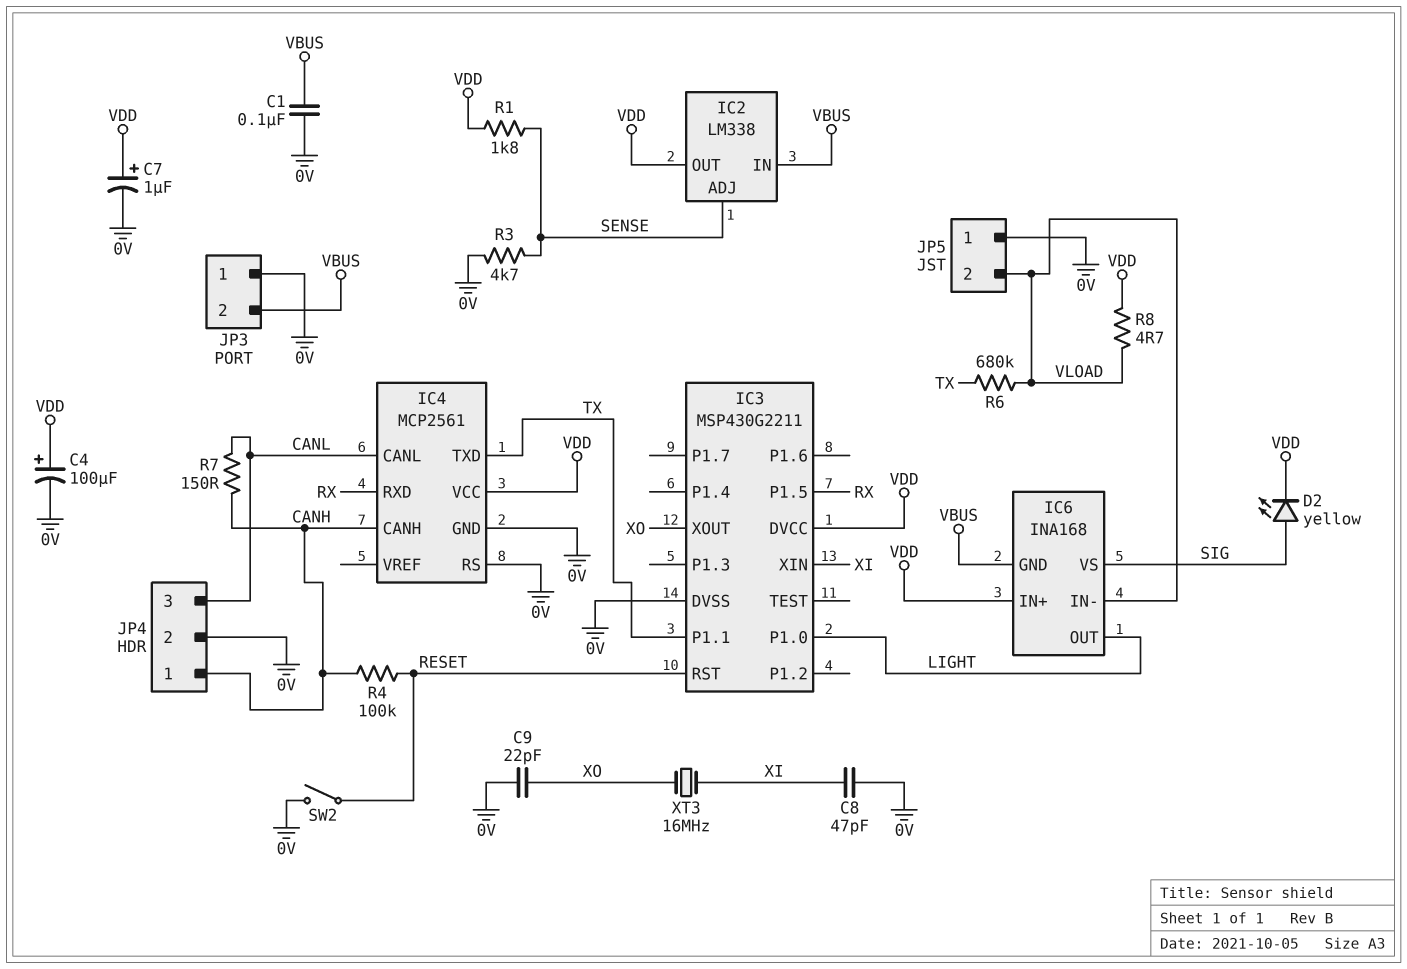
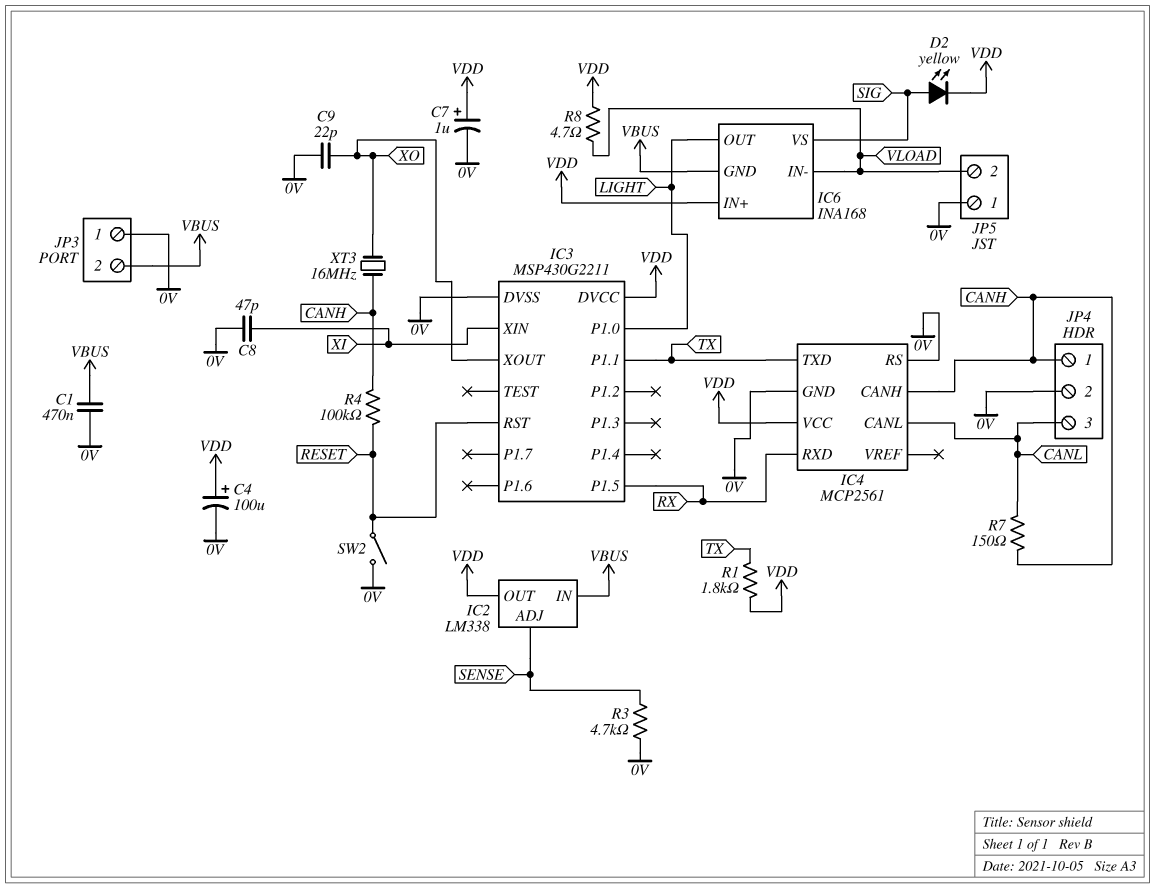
C1: 100nF (0V, VBUS) -> 470nF (0V, VBUS)
R1: 1.8k (SENSE, VDD) -> 1.8k (TX, VDD)
R6: 680k (TX, VLOAD) -> none
XT3: 16MHz (XI, XO) -> 16MHz (CANH, XO)

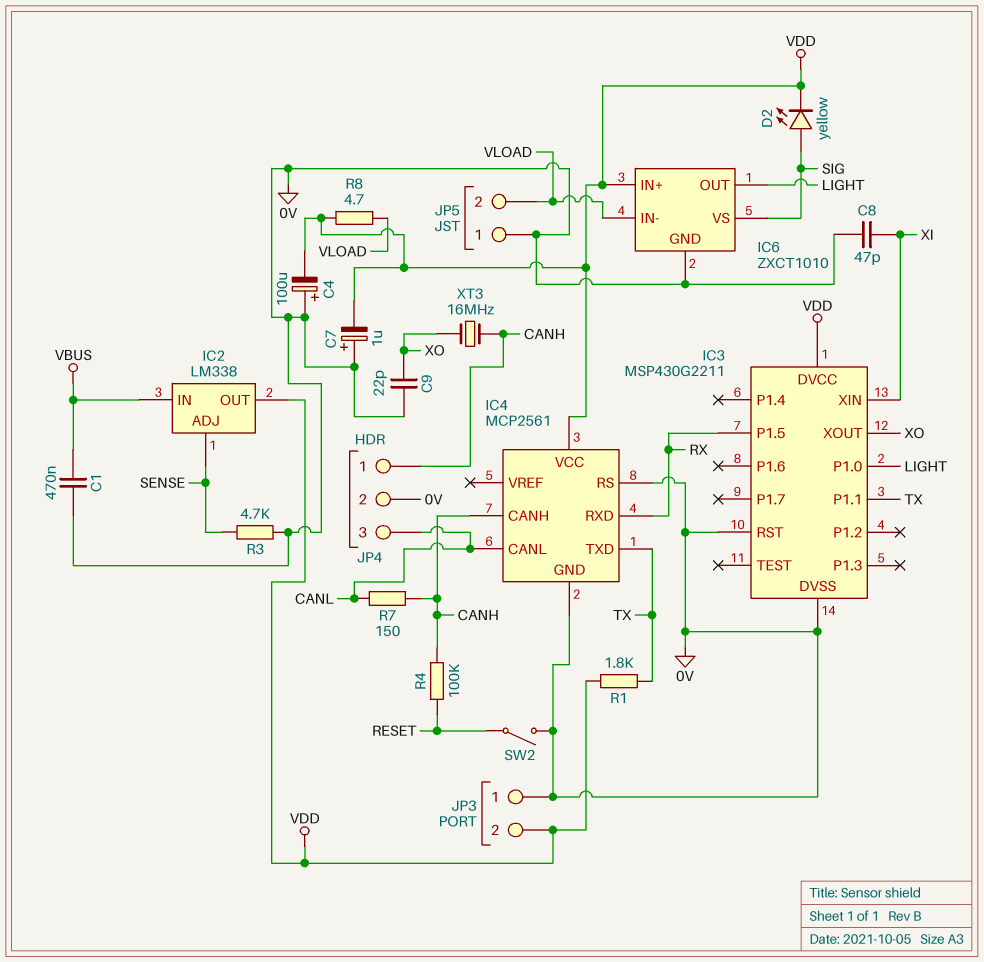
C4: 100uF (plus VDD, minus 0V) -> 100uF (plus 0V, minus VDD)
C7: 1uF (plus VDD, minus 0V) -> 1uF (plus 0V, minus VDD)
IC3 pin RST: RESET -> 0V
IC6: INA168 -> ZXCT1010
IC6 pin GND: VBUS -> 0V
JP3 pin 2: VBUS -> VDD

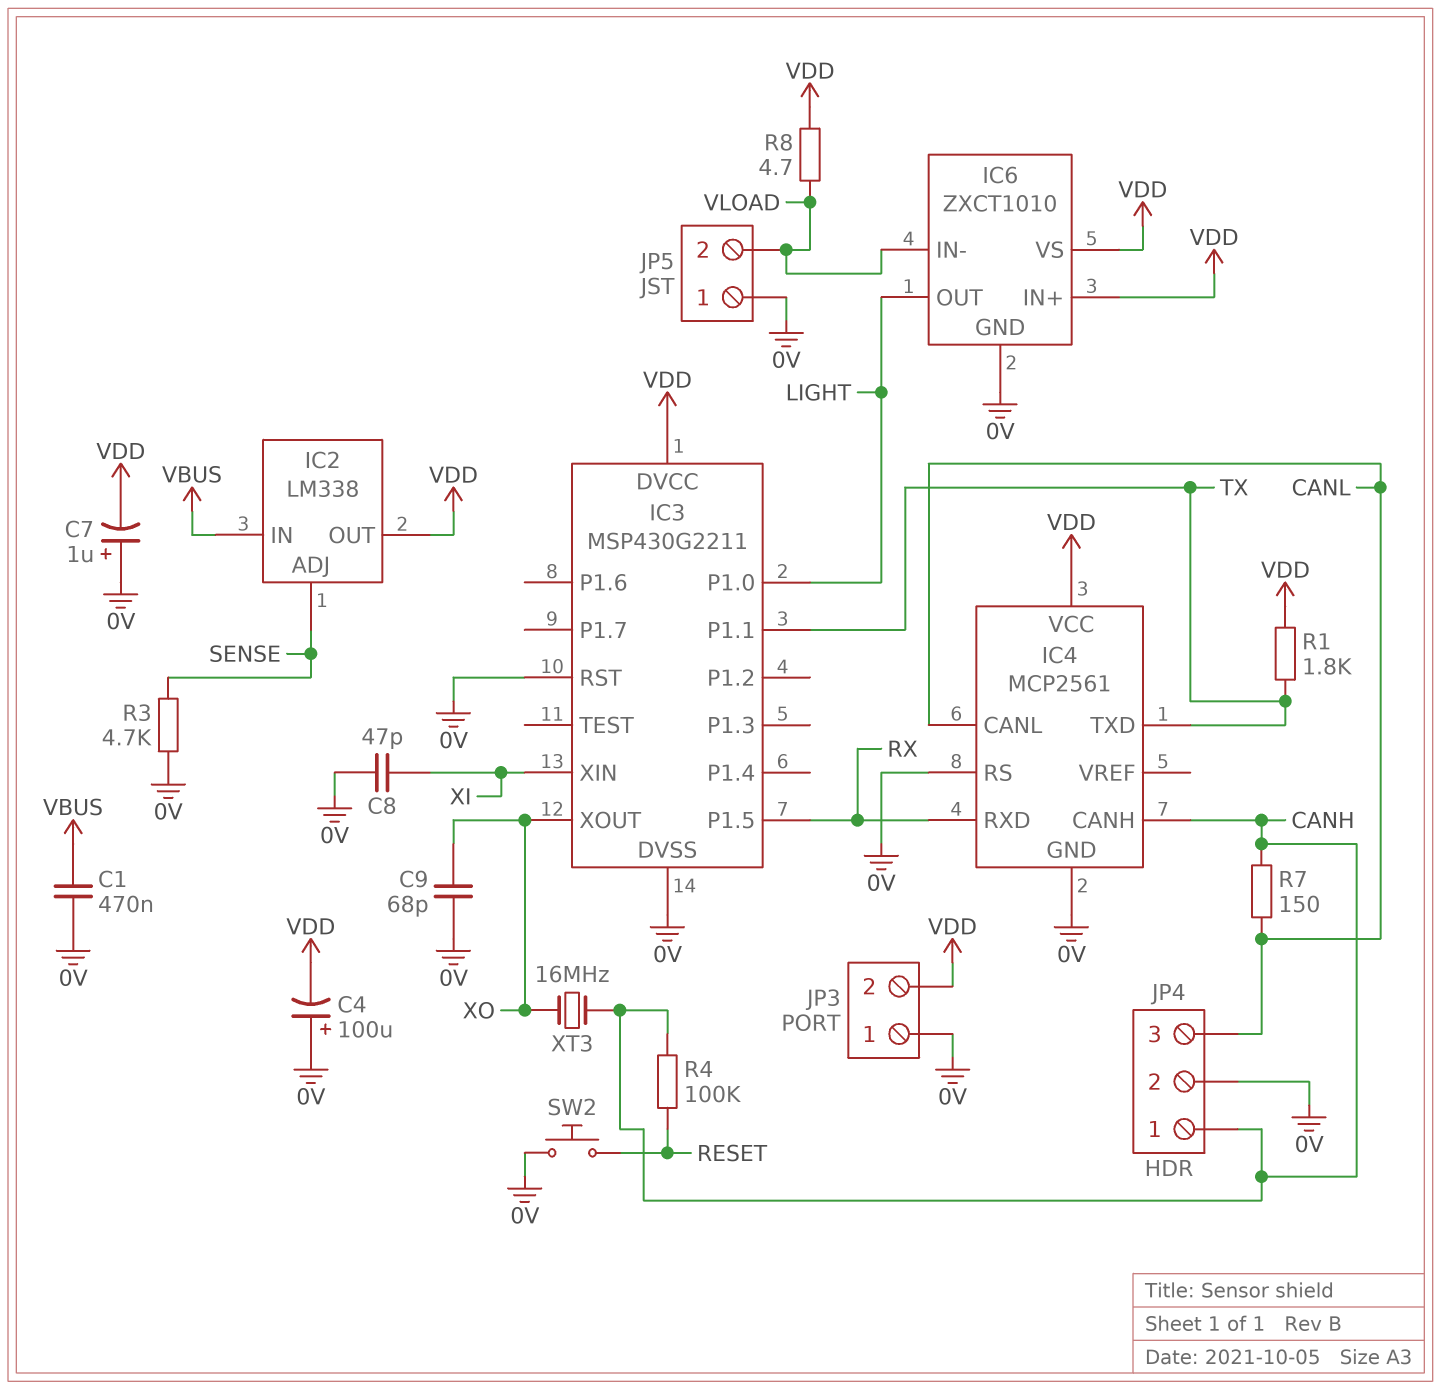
C9: 22pF (0V, XO) -> 68pF (0V, XO)
D2: LED yellow (A SIG, K VDD) -> none
IC6 pin VS: SIG -> VDD
SW2: switch (0V, RESET) -> button (0V, RESET)

